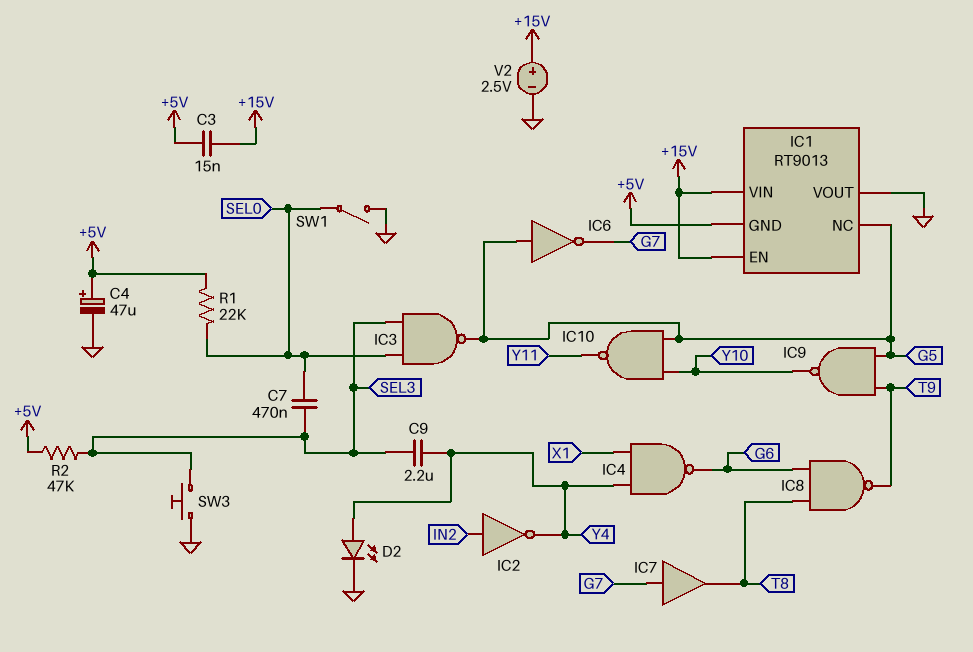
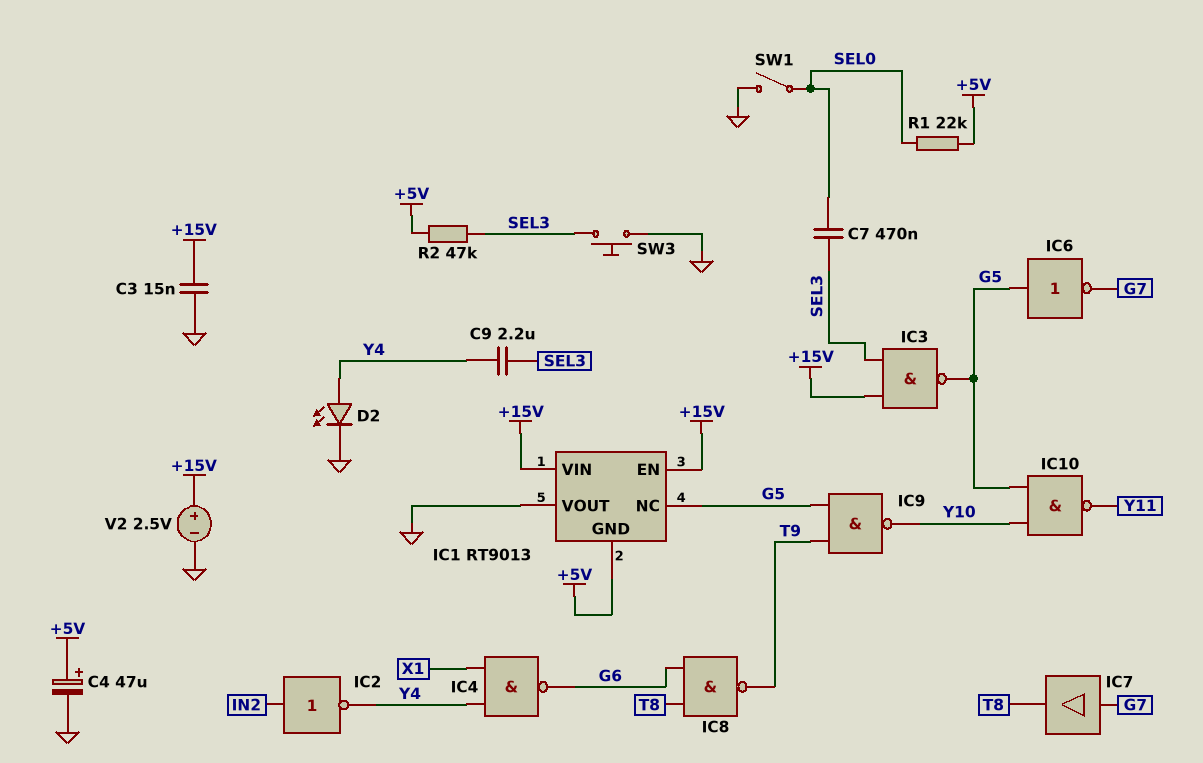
C3: 15nF (+5V, +15V) -> 15nF (+15V, GND)
IC3: NAND (in SEL0, in SEL3, out G5) -> NAND (in +15V, in SEL3, out G5)

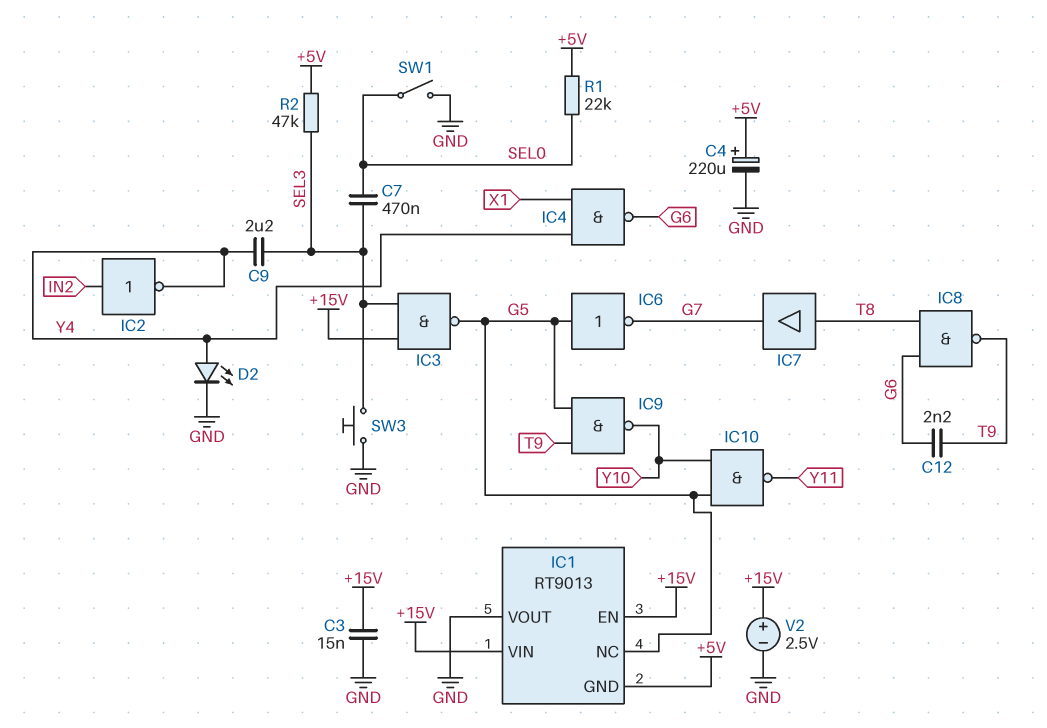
C4: 47uF (plus +5V, minus GND) -> 220uF (plus +5V, minus GND)
C12: none -> 2.2nF (G6, T9)
IC7: buffer (in G7, out T8) -> buffer (in T8, out G7)

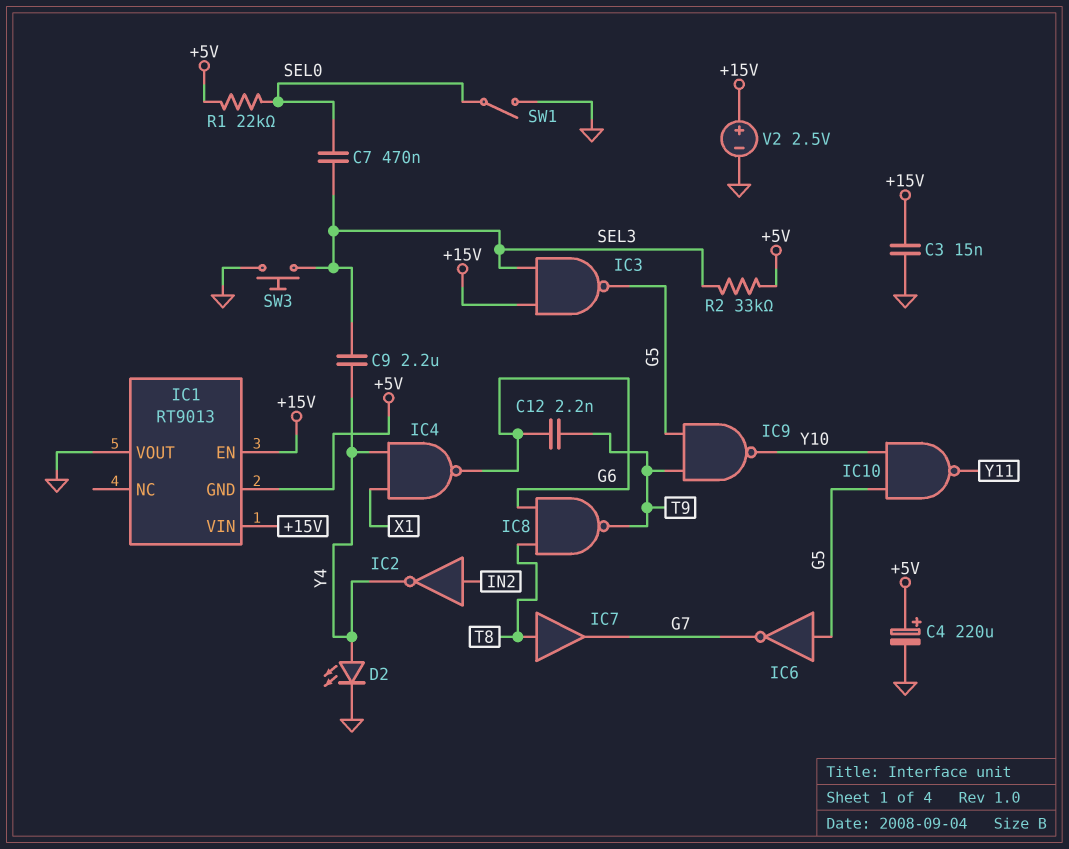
IC1 pin NC: G5 -> none
R2: 47k (+5V, SEL3) -> 33k (+5V, SEL3)

